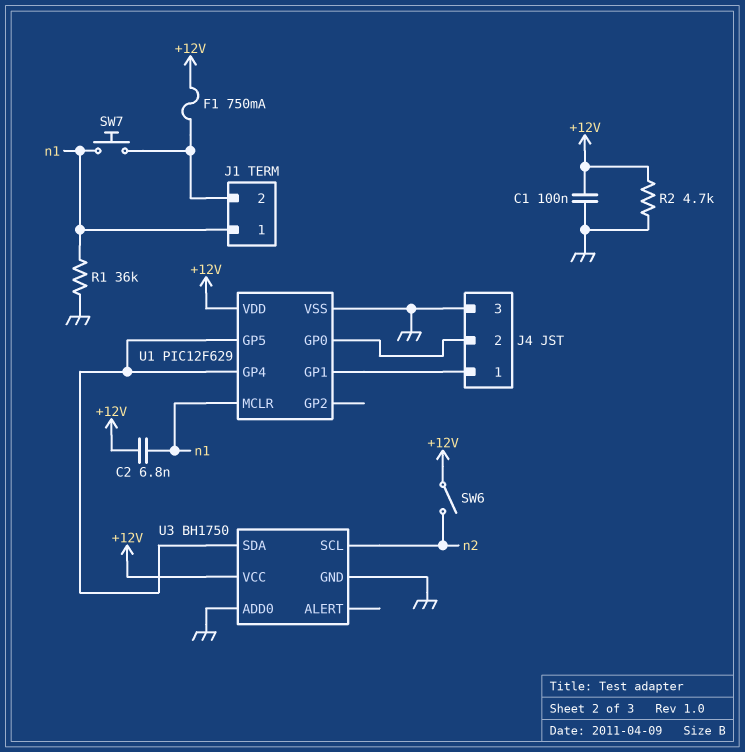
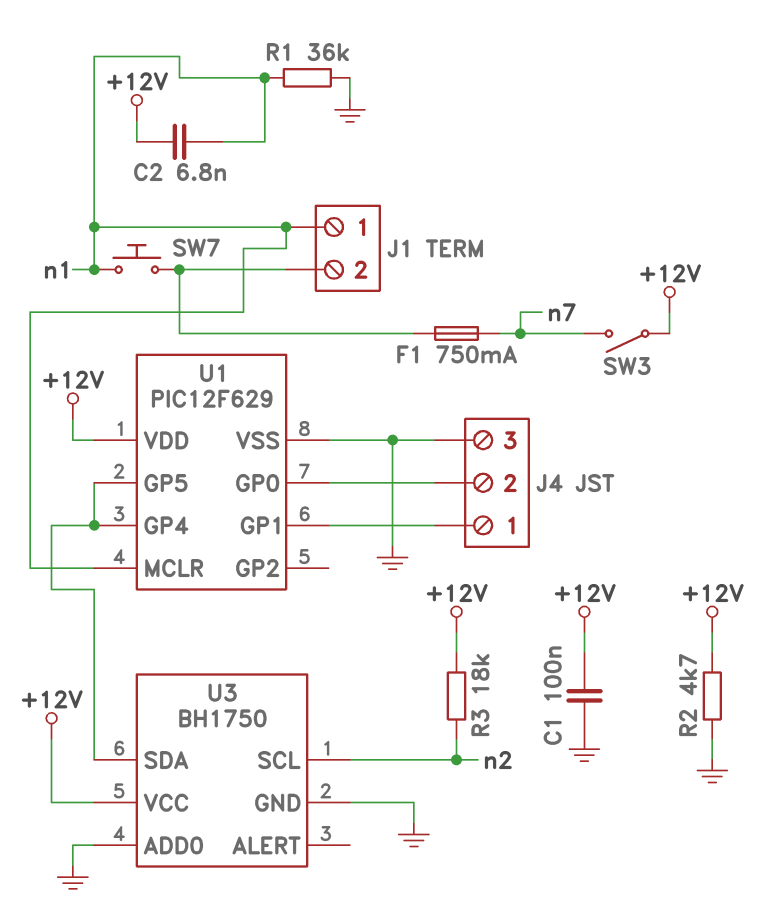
F1: 750mA (+12V, J1/2) -> 750mA (J1/2, n7)
R3: none -> 18k (+12V, n2)
SW3: none -> switch (+12V, n7)
SW6: switch (+12V, n2) -> none

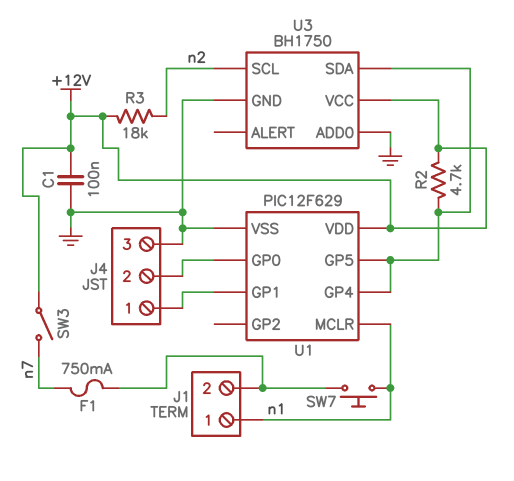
C2: 6.8nF (+12V, n1) -> none
R1: 36k (GND, n1) -> none
R2: 4.7k (+12V, GND) -> 4.7k (+12V, U1/GP4)

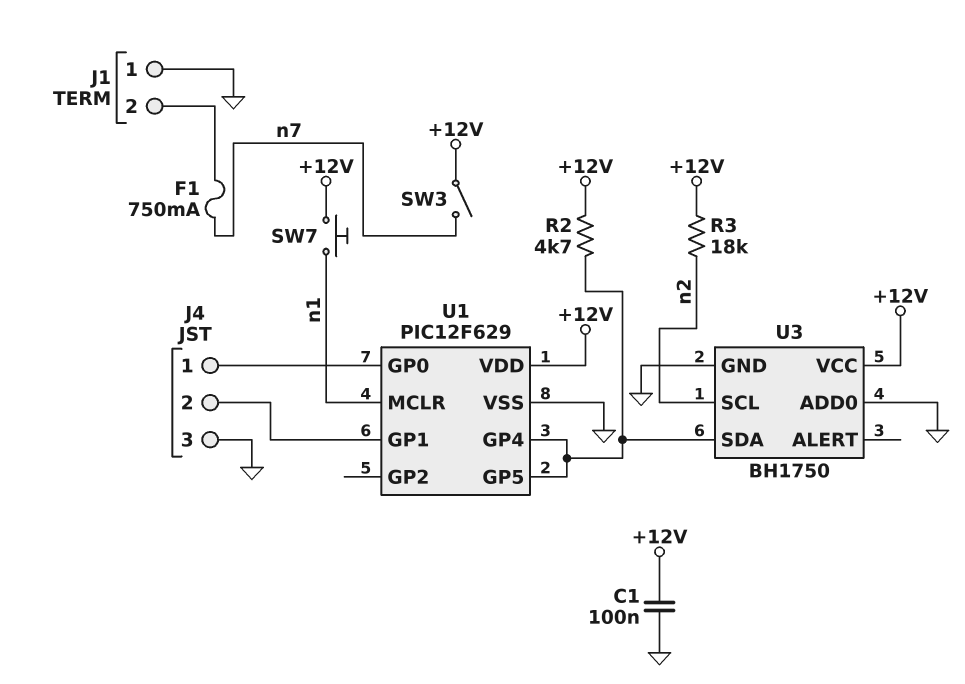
J1 pin 1: n1 -> GND
SW7: button (J1/2, n1) -> button (+12V, n1)
U1 pin GP0: J4/2 -> J4/1
U1 pin GP1: J4/1 -> J4/2

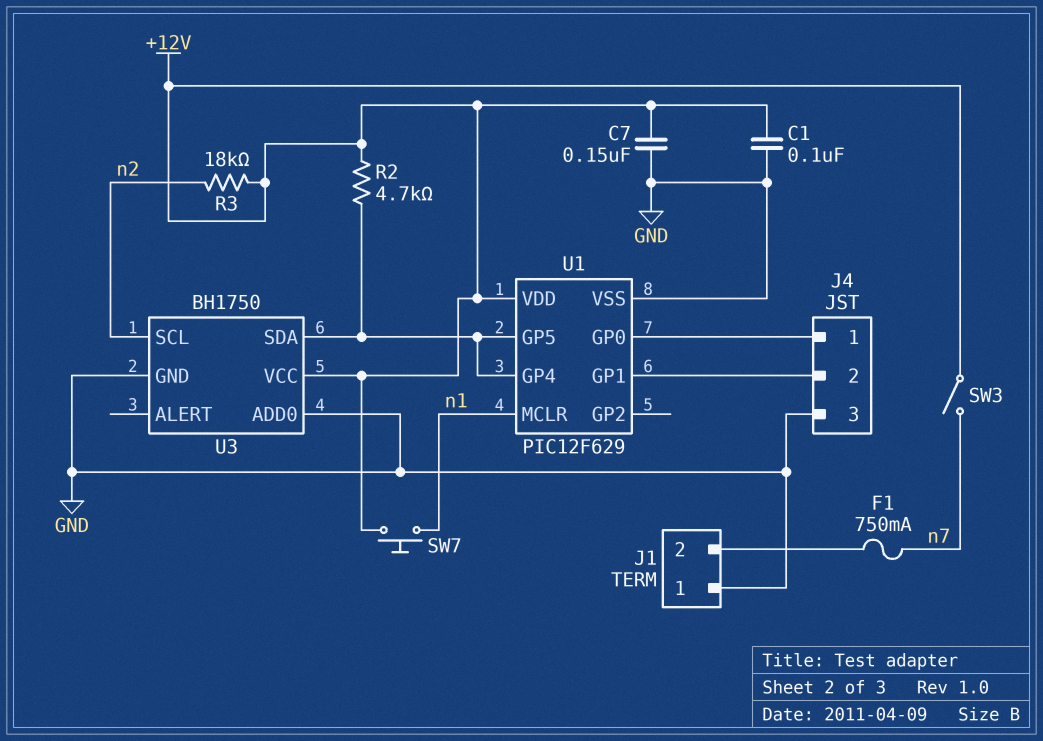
C7: none -> 150nF (+12V, GND)

